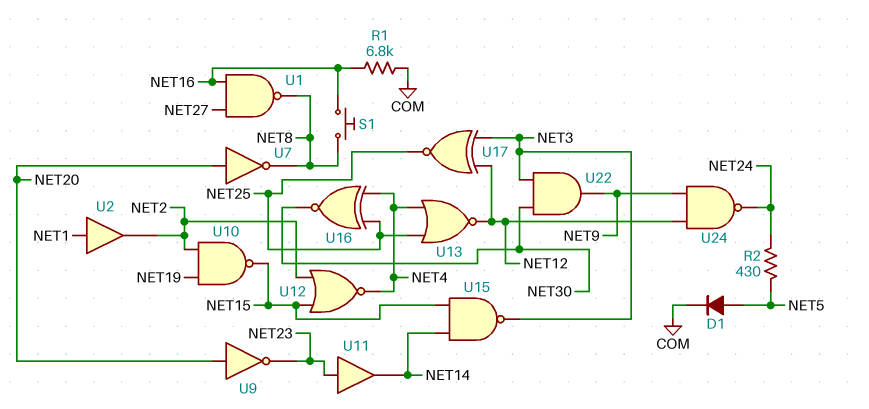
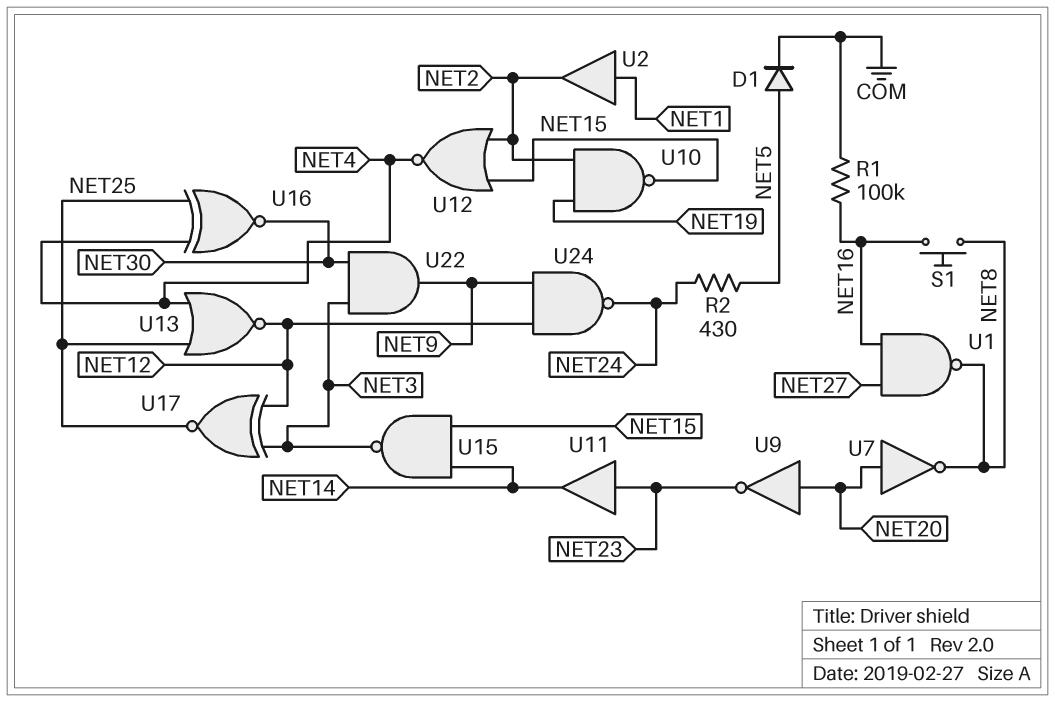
R1: 6.8k (COM, NET16) -> 100k (COM, NET16)

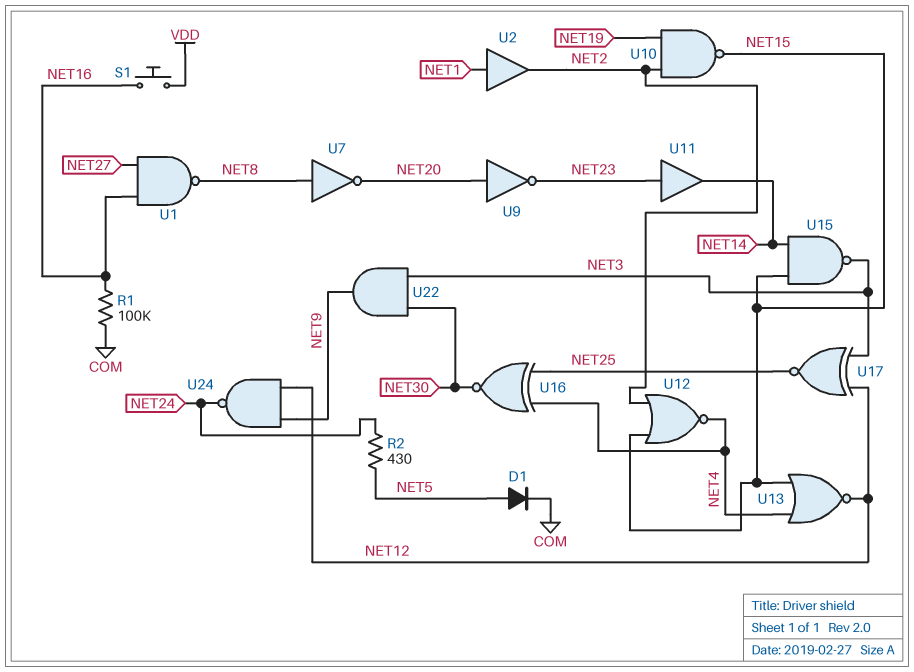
S1: button (NET8, NET16) -> button (NET16, VDD)
U7: NOT (in NET20, out NET8) -> NOT (in NET8, out NET20)
U13: NOR (in NET4, in NET25, out NET12) -> NOR (in NET4, in NET15, out NET12)

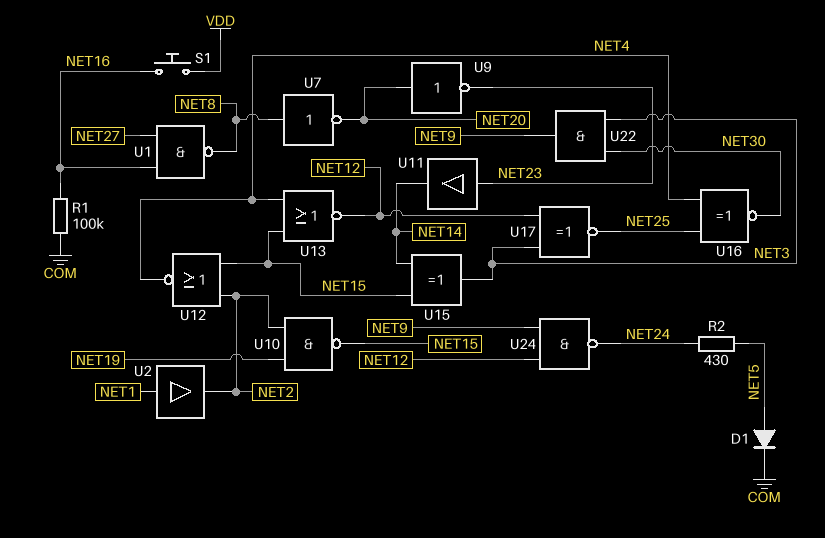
U15: NAND (in NET14, in NET15, out NET3) -> XOR (in NET14, in NET15, out NET3)

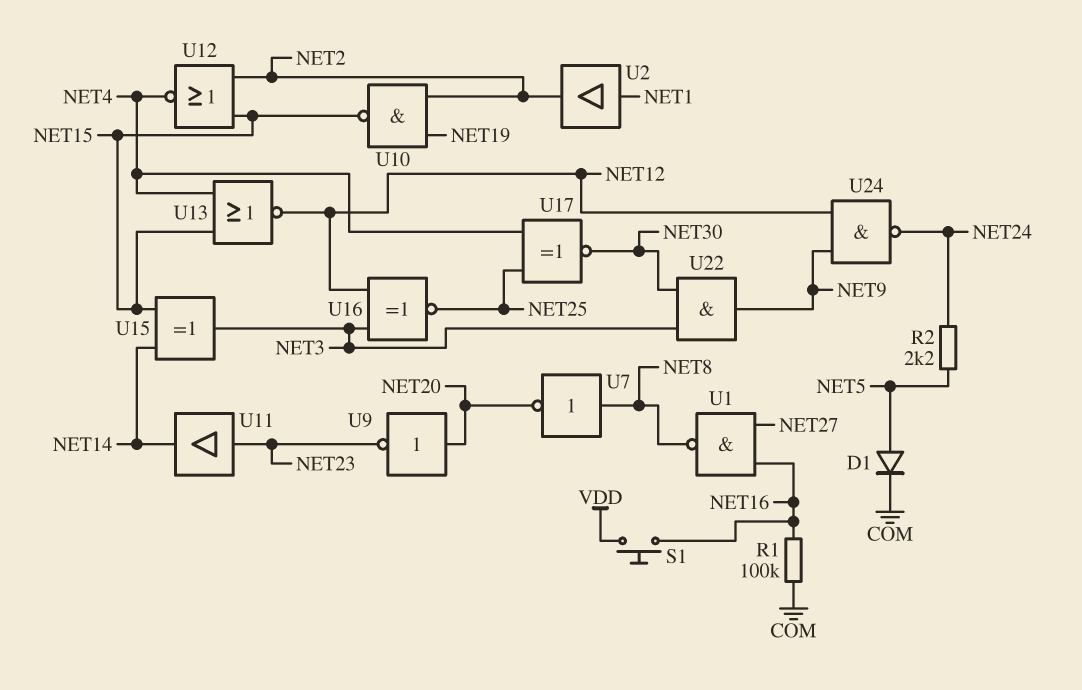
R2: 430 (NET5, NET24) -> 2.2k (NET5, NET24)
U16: XNOR (in NET4, in NET25, out NET30) -> XNOR (in NET3, in NET12, out NET25)
U17: XNOR (in NET3, in NET12, out NET25) -> XNOR (in NET4, in NET25, out NET30)

